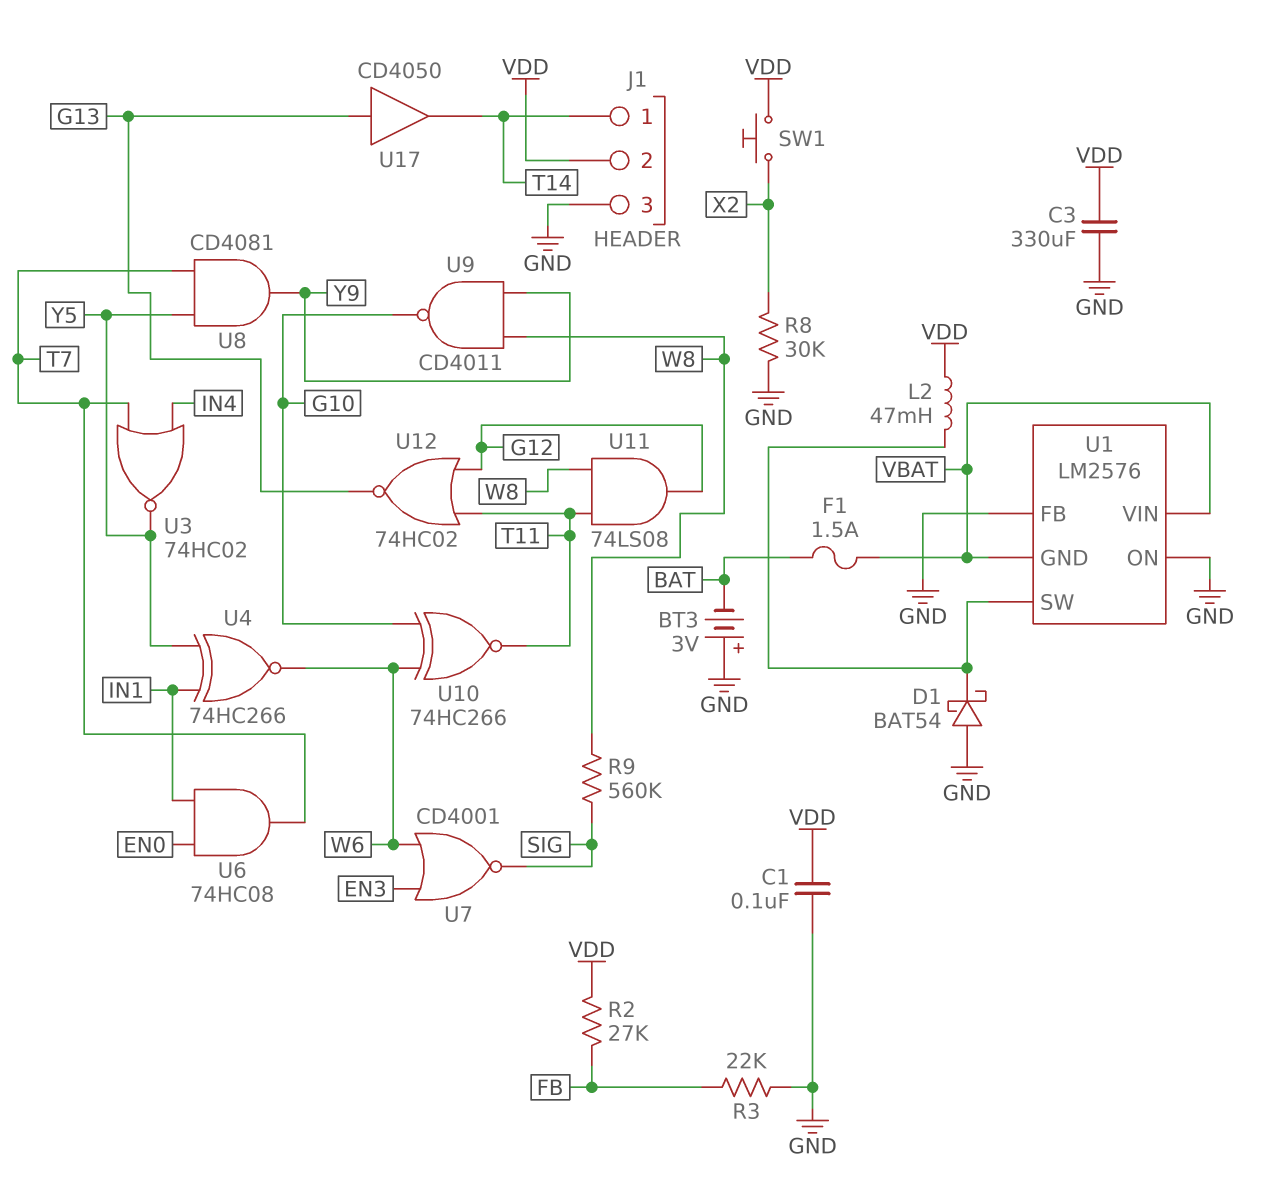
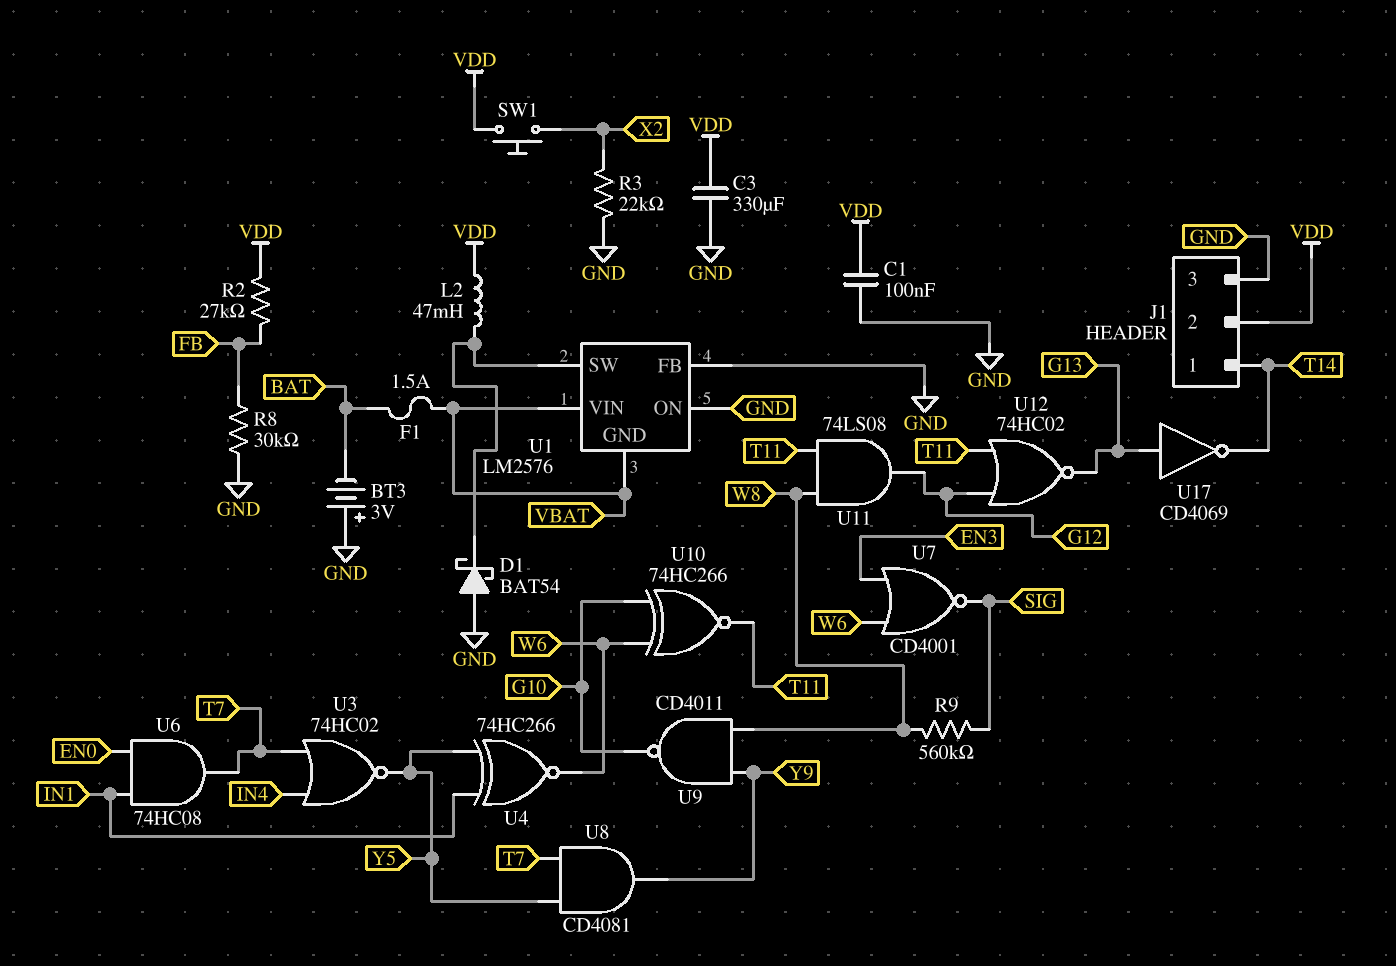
R3: 22k (FB, GND) -> 22k (GND, X2)
R8: 30k (GND, X2) -> 30k (FB, GND)
U17: buffer CD4050 (in G13, out T14) -> NOT CD4069 (in G13, out T14)

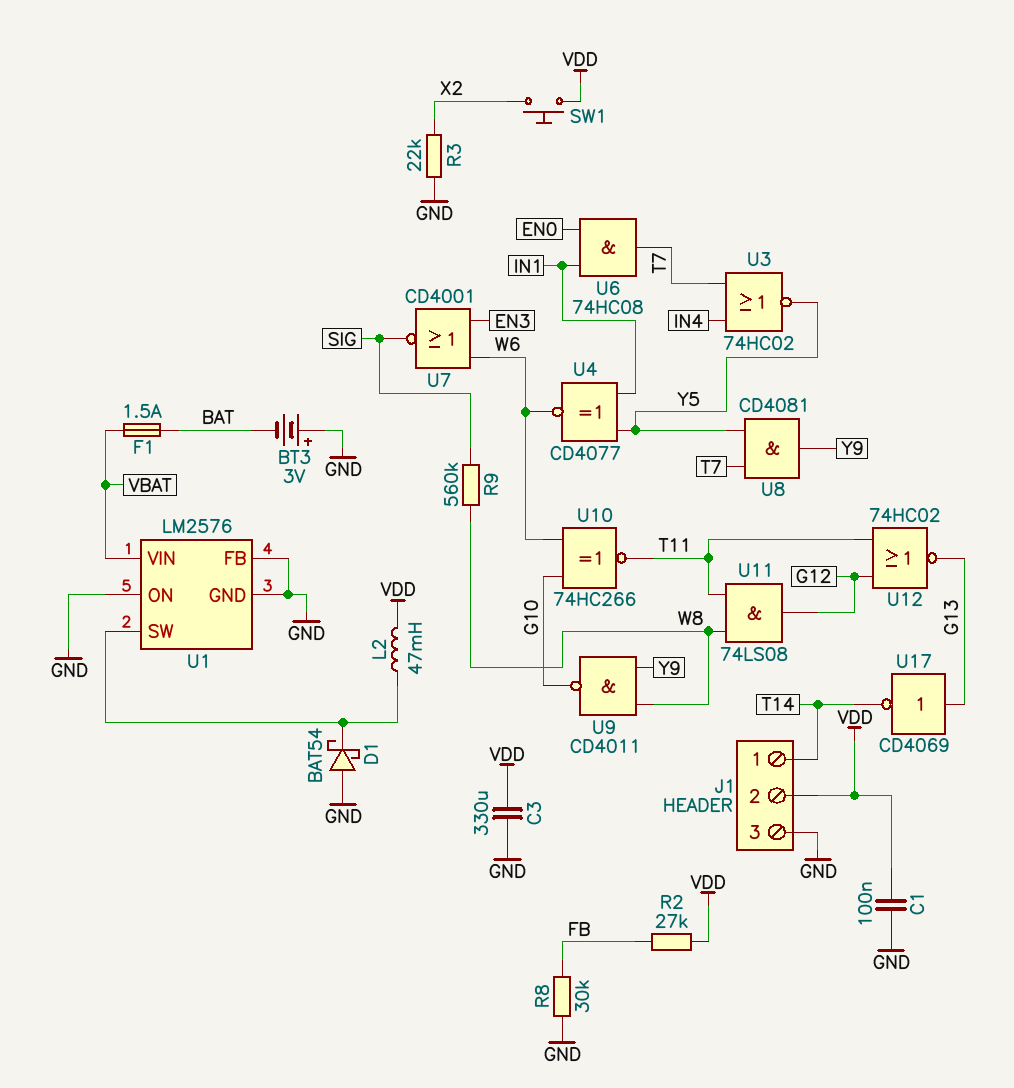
U1 pin GND: VBAT -> GND
U4: XNOR 74HC266 (in IN1, in Y5, out W6) -> XNOR CD4077 (in IN1, in Y5, out W6)

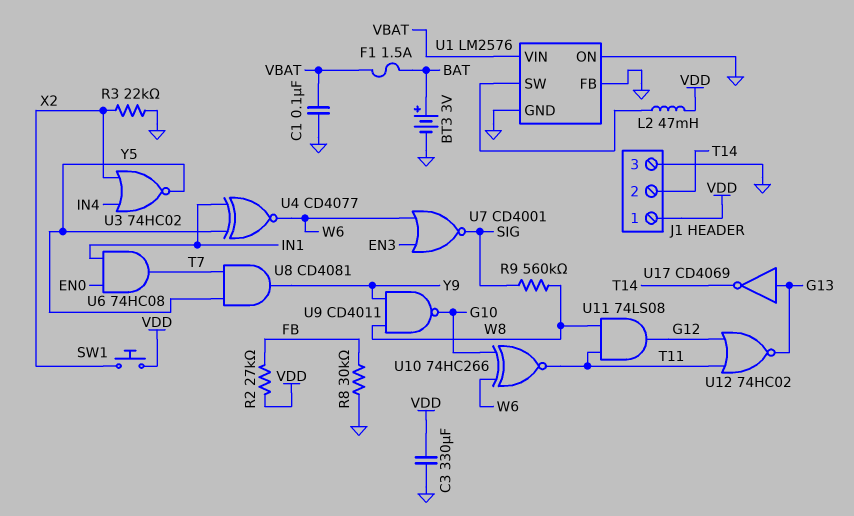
BT3: 3V (plus GND, minus BAT) -> 3V (plus BAT, minus GND)
C1: 100nF (GND, VDD) -> 100nF (GND, VBAT)
D1: schottky BAT54 (A GND, K U1/SW) -> none
J1 pin 1: T14 -> VDD
J1 pin 2: VDD -> T14
U3: NOR 74HC02 (in IN4, in T7, out Y5) -> NOR 74HC02 (in IN4, in X2, out Y5)

